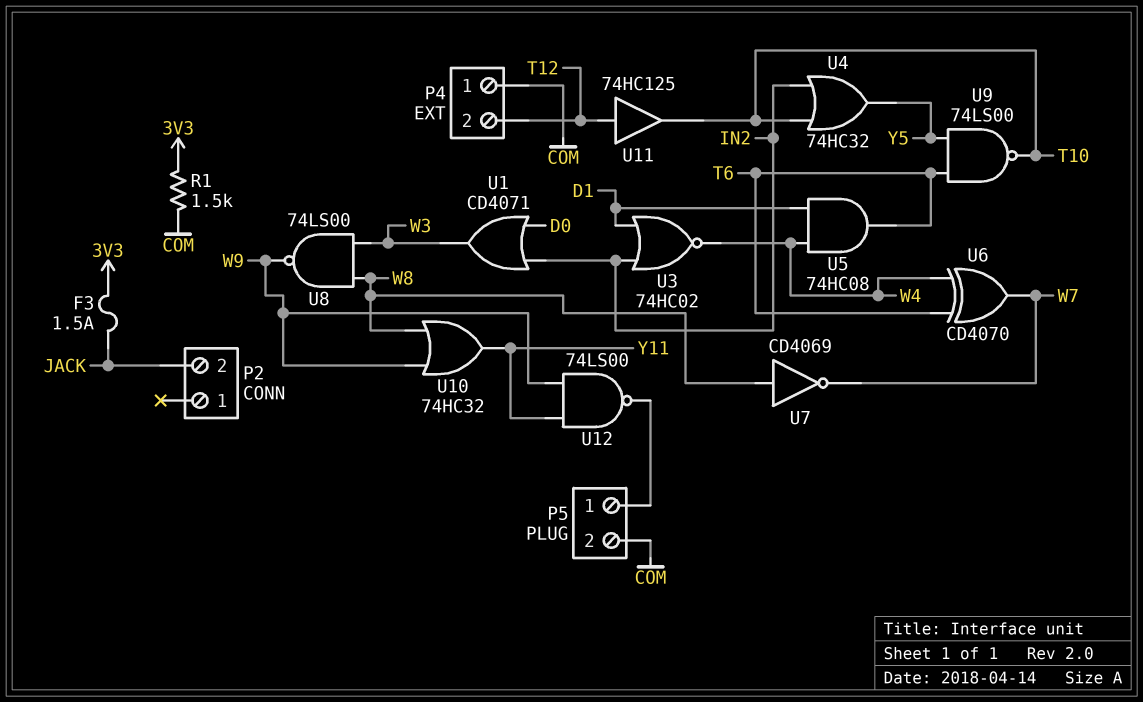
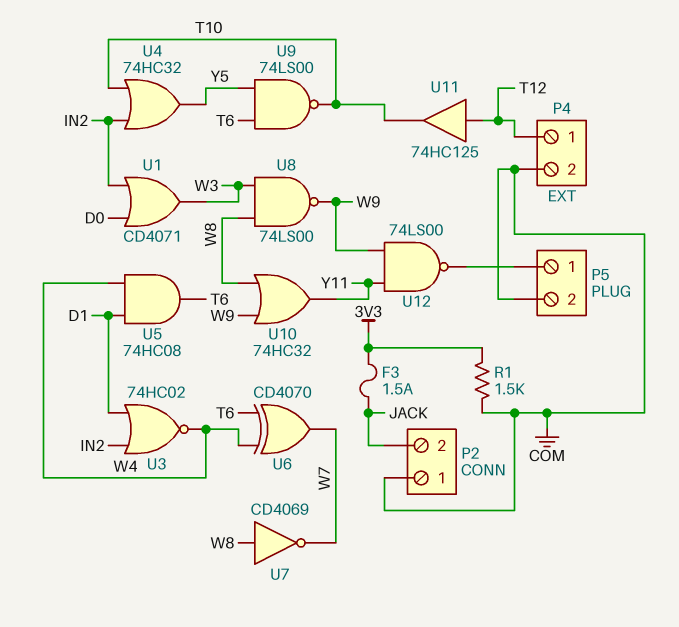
P2 pin 1: none -> COM
P4 pin 1: COM -> T12
P4 pin 2: T12 -> COM

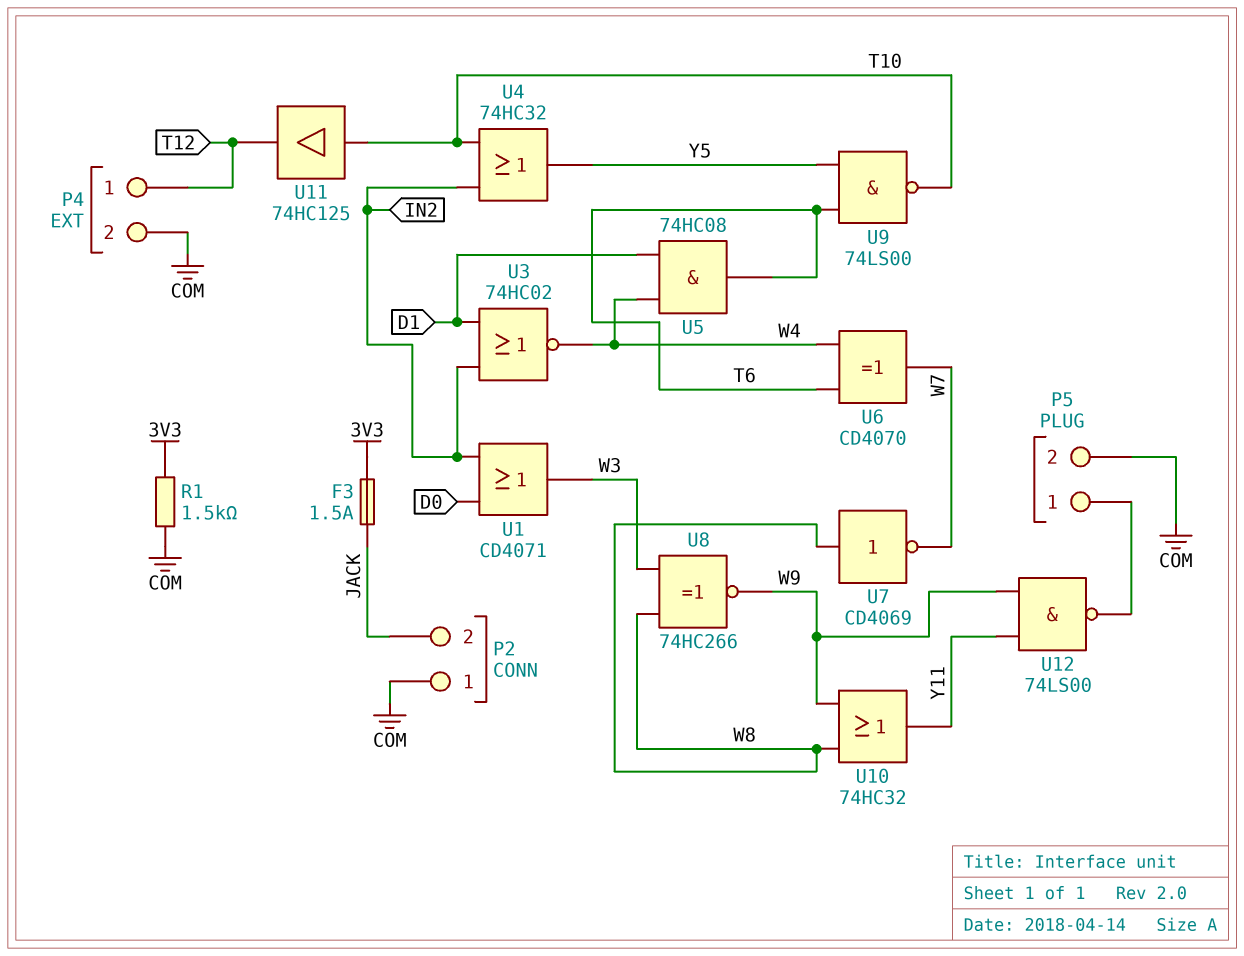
U8: NAND 74LS00 (in W3, in W8, out W9) -> XNOR 74HC266 (in W3, in W8, out W9)
U11: buffer 74HC125 (in T12, out T10) -> buffer 74HC125 (in T10, out T12)

